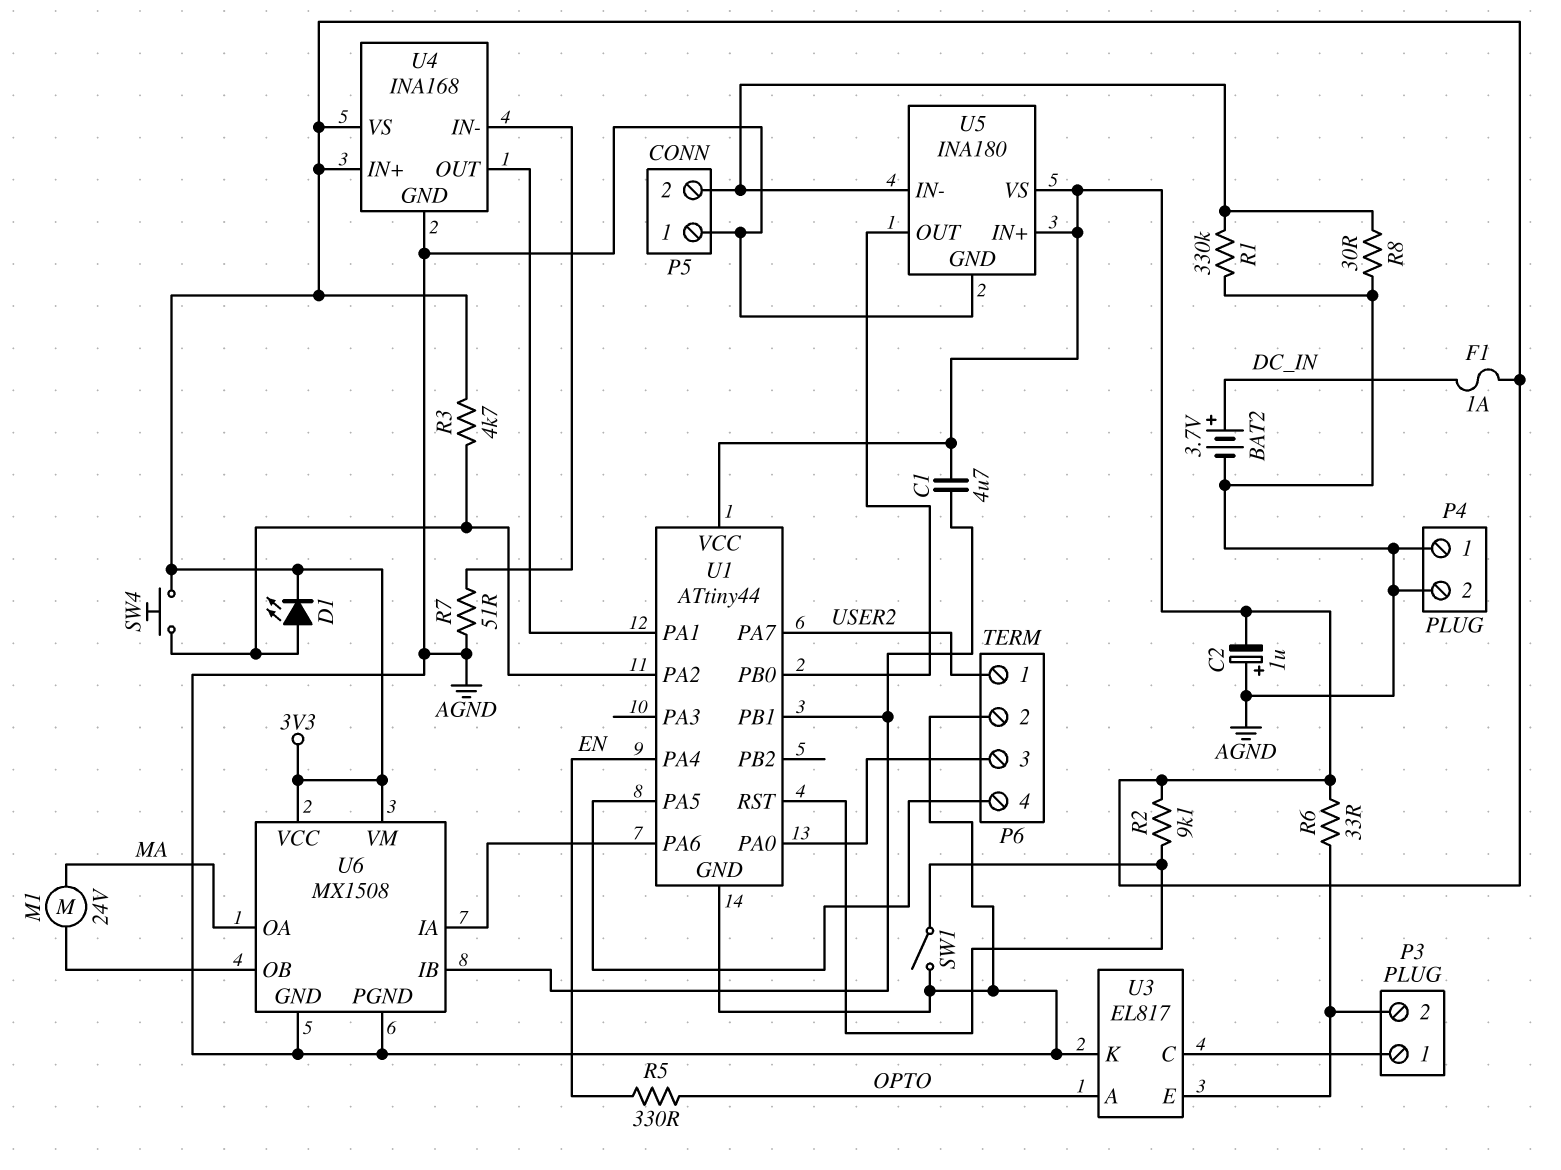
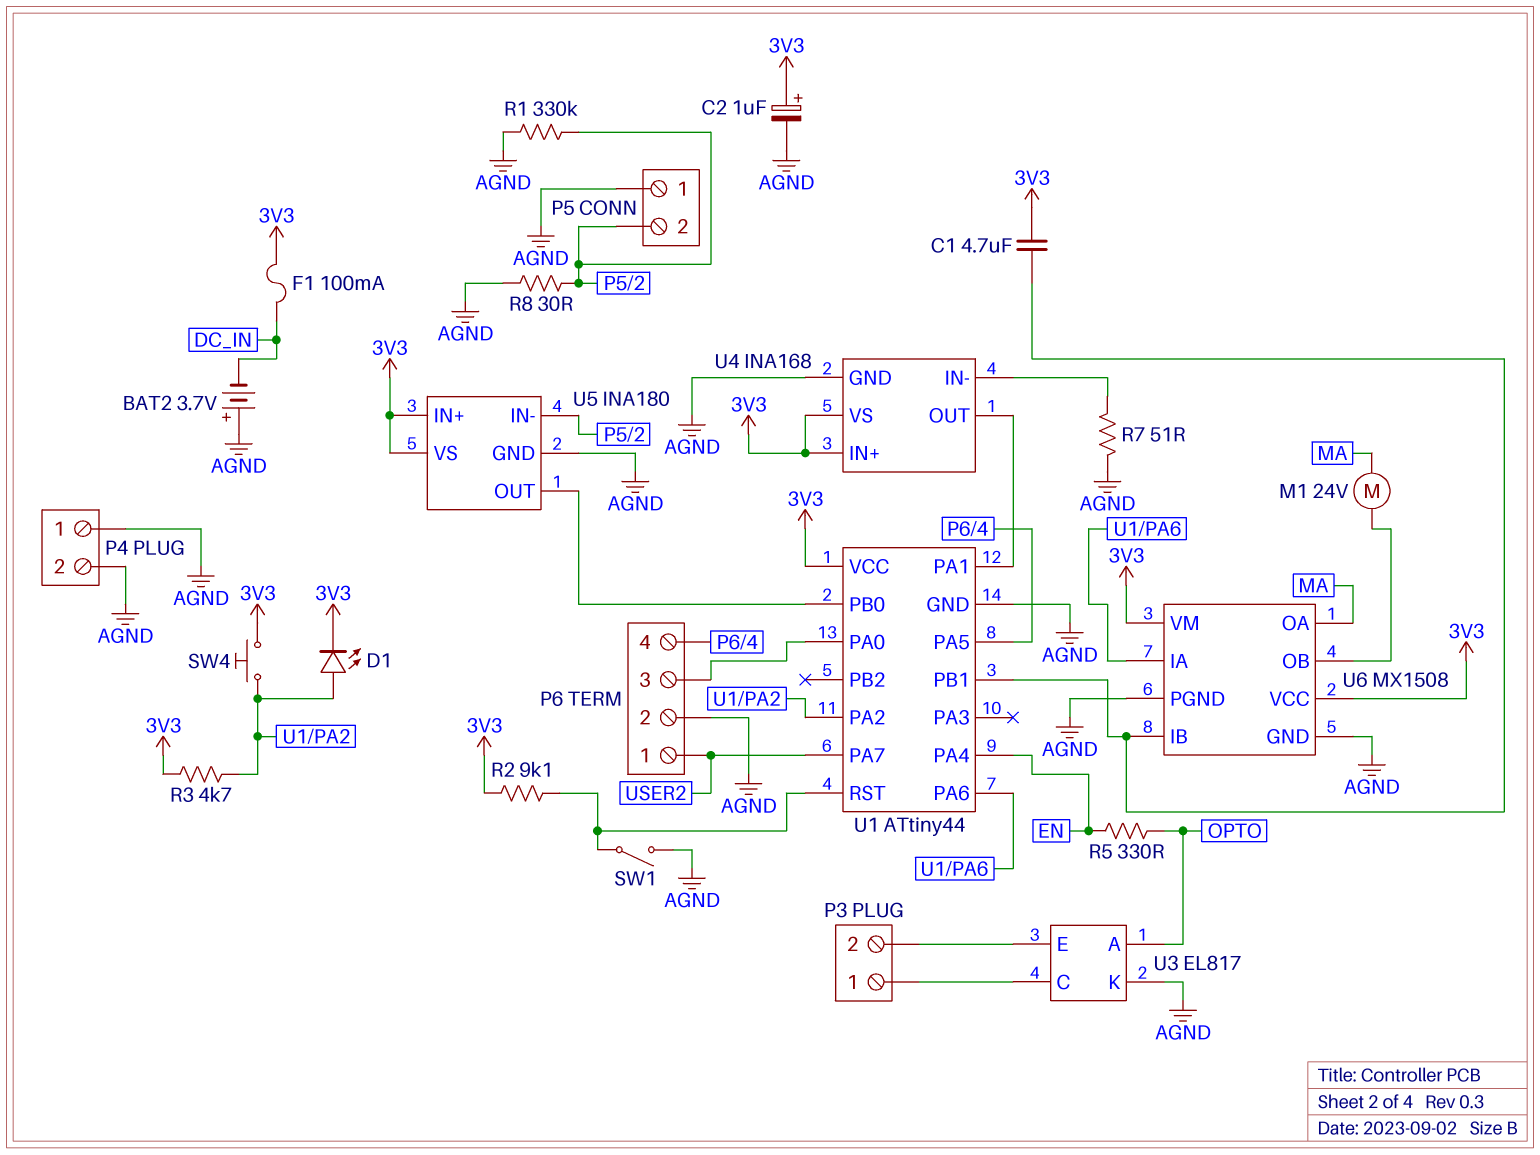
BAT2: 3.7V (plus DC_IN, minus AGND) -> 3.7V (plus AGND, minus DC_IN)
C2: 1uF (plus AGND, minus 3V3) -> 1uF (plus 3V3, minus AGND)
F1: 1A (3V3, DC_IN) -> 100mA (3V3, DC_IN)
R6: 33 (3V3, P3/2) -> none

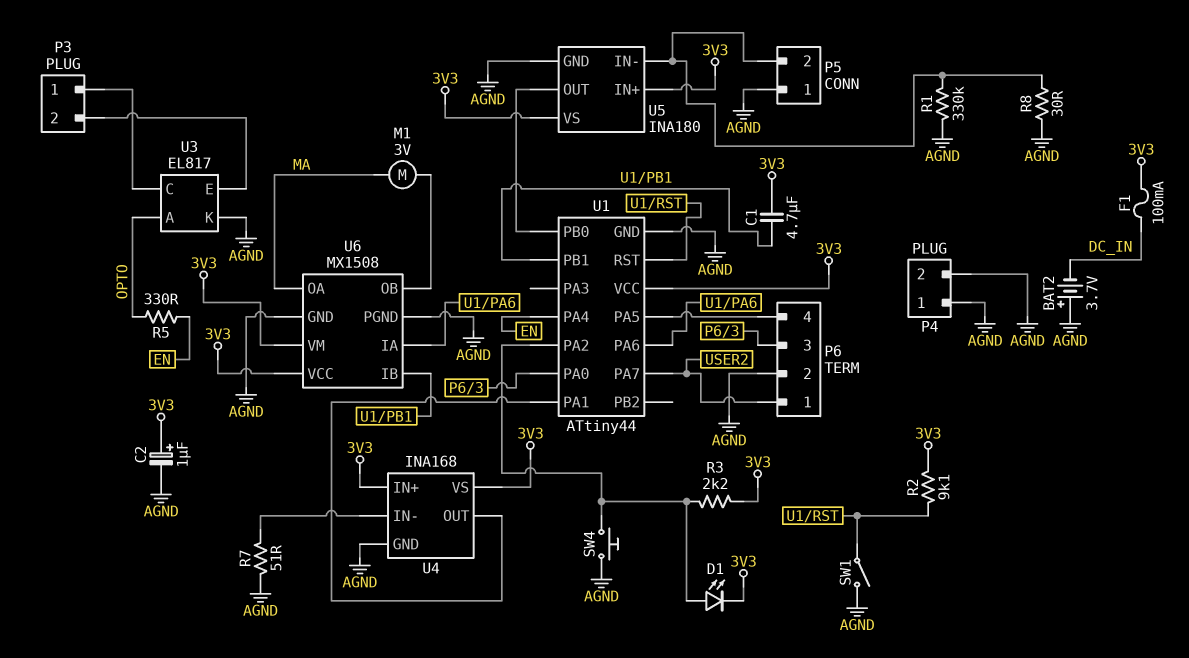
M1: motor 24V (MA, U6/OB) -> motor 3V (MA, U6/OB)
R3: 4.7k (3V3, U1/PA2) -> 2.2k (3V3, U1/PA2)
SW4: button (3V3, U1/PA2) -> button (AGND, U1/PA2)

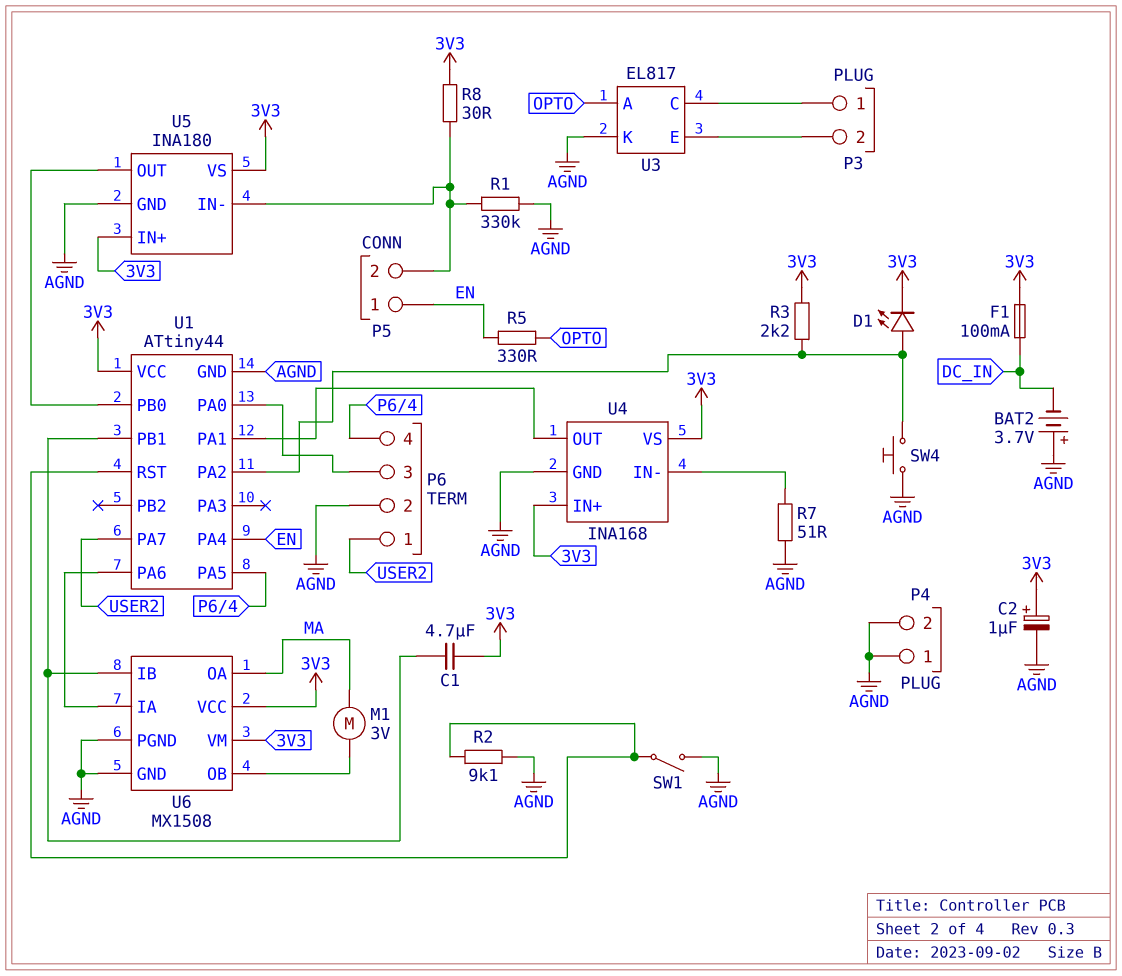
P5 pin 1: AGND -> EN
R2: 9.1k (3V3, U1/RST) -> 9.1k (AGND, U1/RST)
R8: 30 (AGND, P5/2) -> 30 (3V3, P5/2)

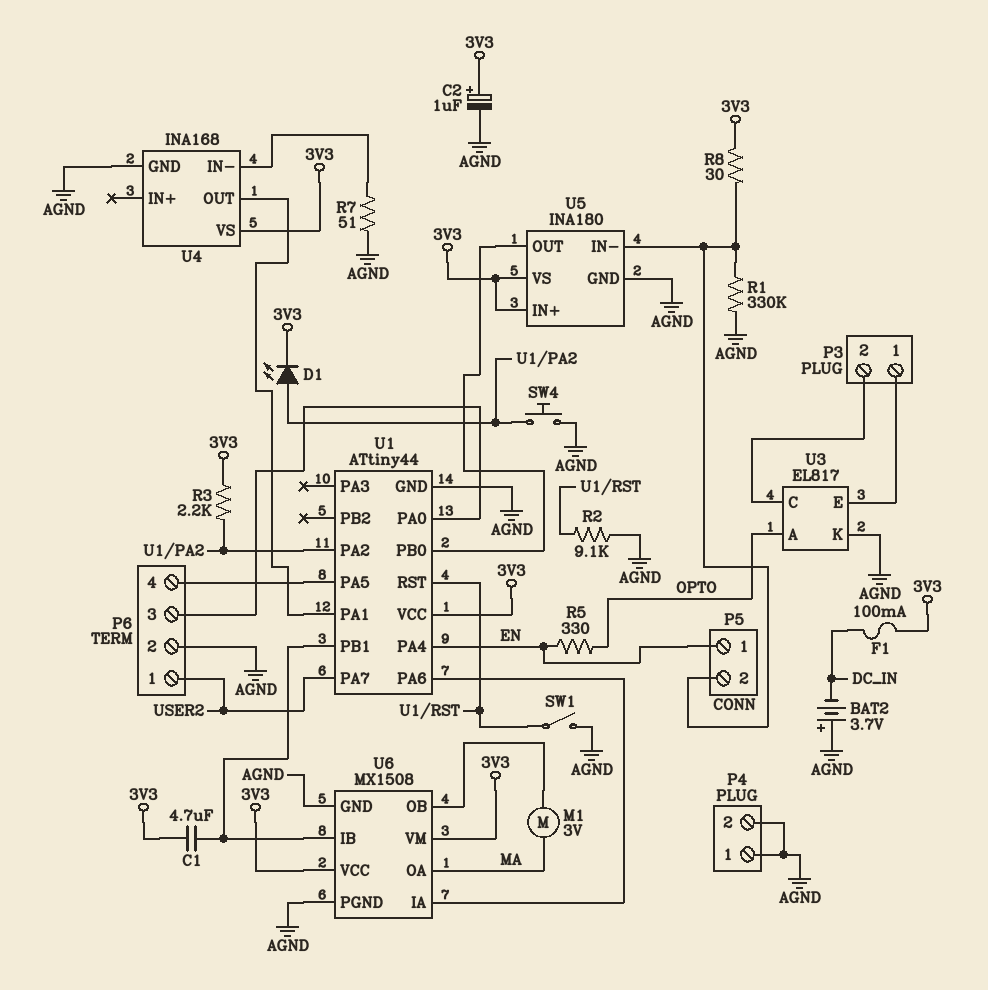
U3 pin C: P3/1 -> P3/2
U3 pin E: P3/2 -> P3/1
U4 pin IN+: 3V3 -> none

